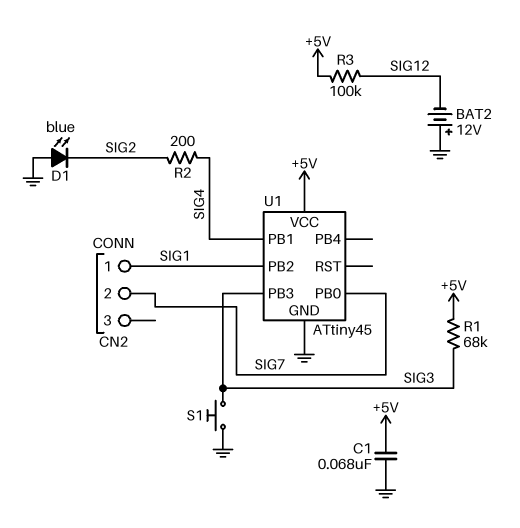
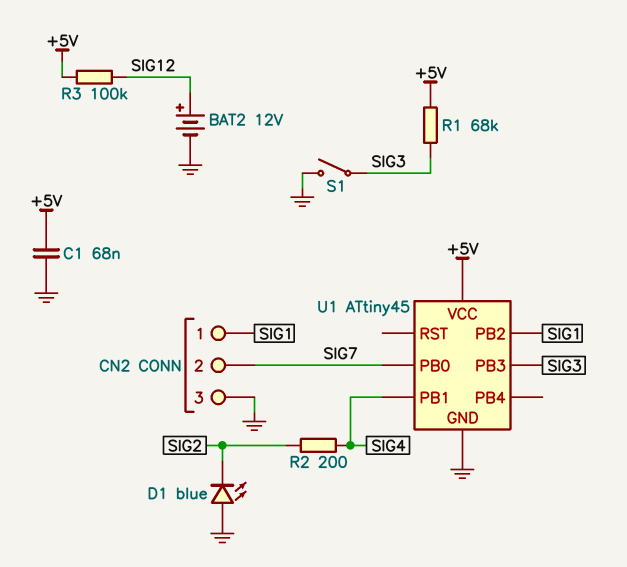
BAT2: 12V (plus GND, minus SIG12) -> 12V (plus SIG12, minus GND)
CN2 pin 3: none -> GND
S1: button (GND, SIG3) -> switch (GND, SIG3)

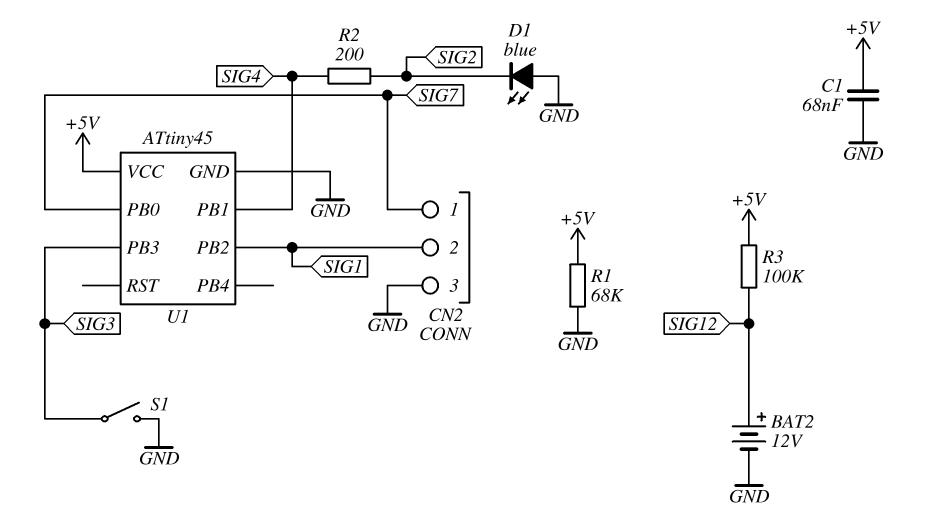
CN2 pin 1: SIG1 -> SIG7
CN2 pin 2: SIG7 -> SIG1
R1: 68k (+5V, SIG3) -> 68k (+5V, GND)

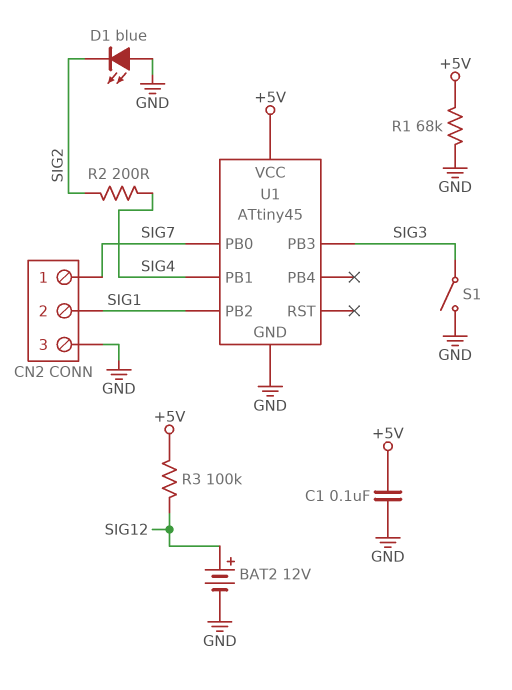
C1: 68nF (+5V, GND) -> 100nF (+5V, GND)

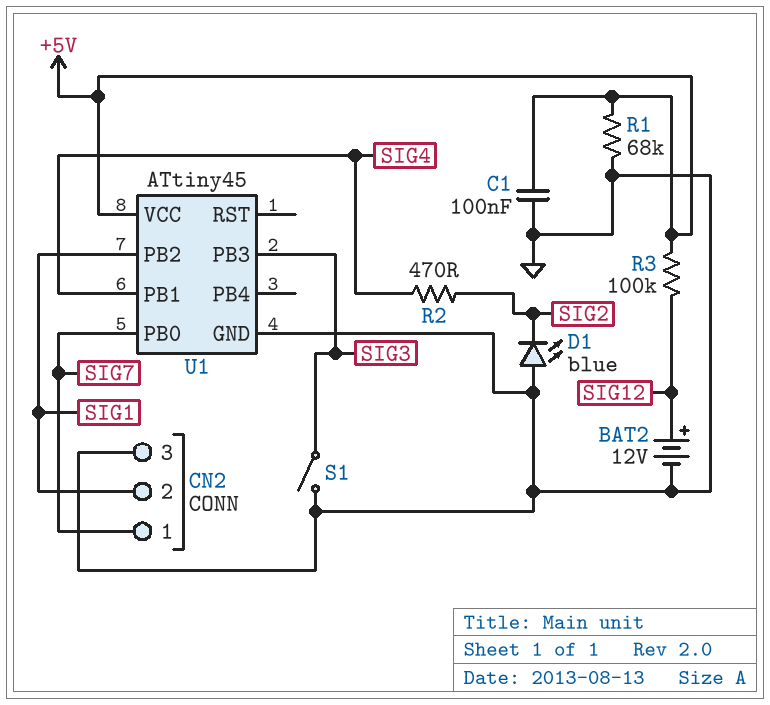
R2: 200 (SIG2, SIG4) -> 470 (SIG2, SIG4)

